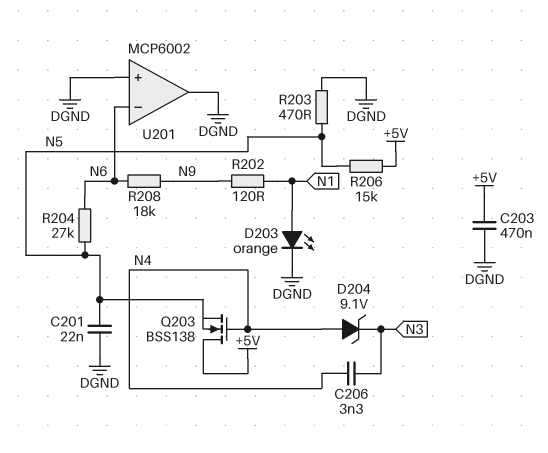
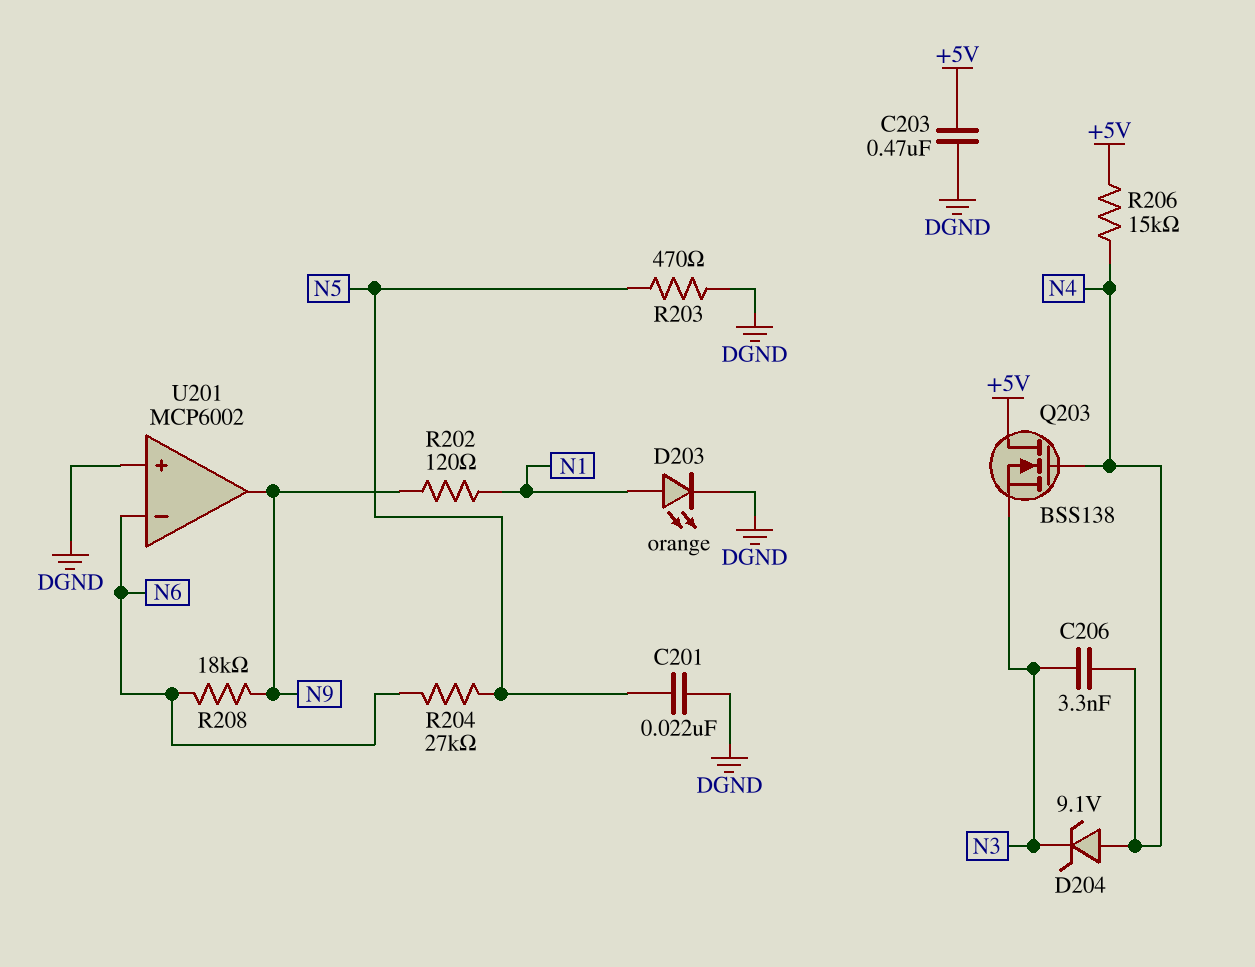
Q203: NMOS BSS138 (G N4, D +5V, S N5) -> NMOS BSS138 (G N4, D +5V, S N3)
R206: 15k (+5V, N5) -> 15k (+5V, N4)
U201 pin out: DGND -> N9

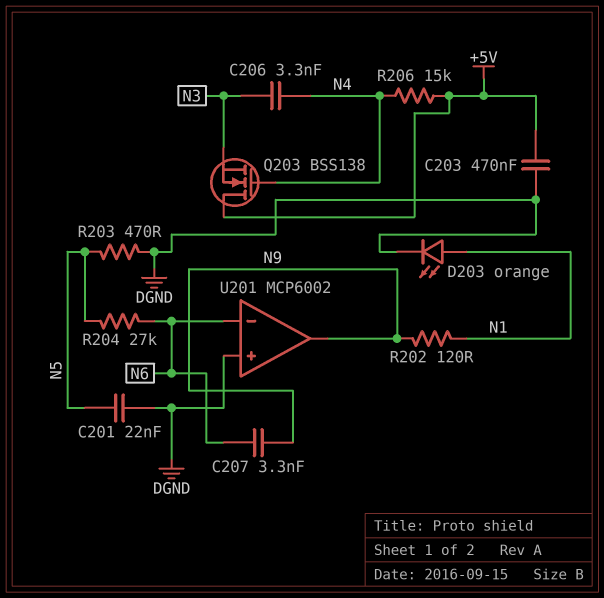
C207: none -> 3.3nF (N6, N9)
D204: zener 9.1V (A N4, K N3) -> none
R208: 18k (N6, N9) -> none

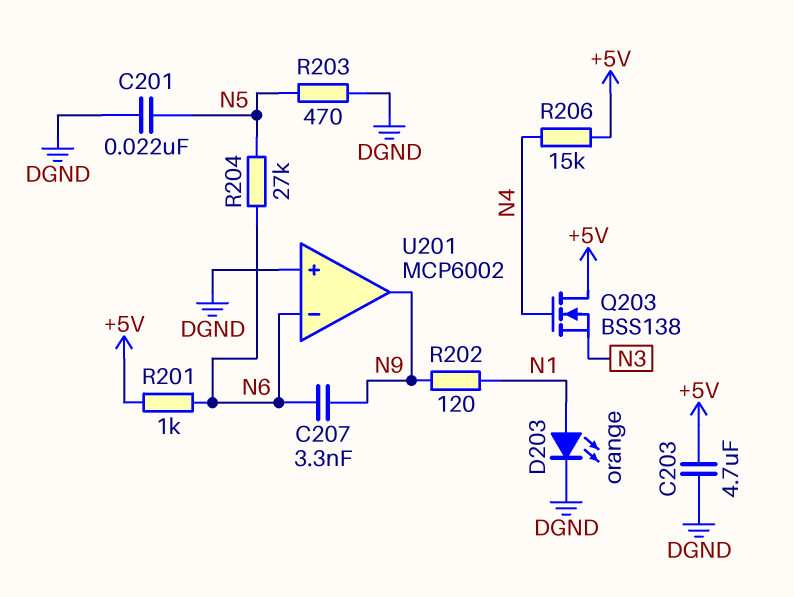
C203: 470nF (+5V, DGND) -> 4.7uF (+5V, DGND)
C206: 3.3nF (N3, N4) -> none
R201: none -> 1k (+5V, N6)

